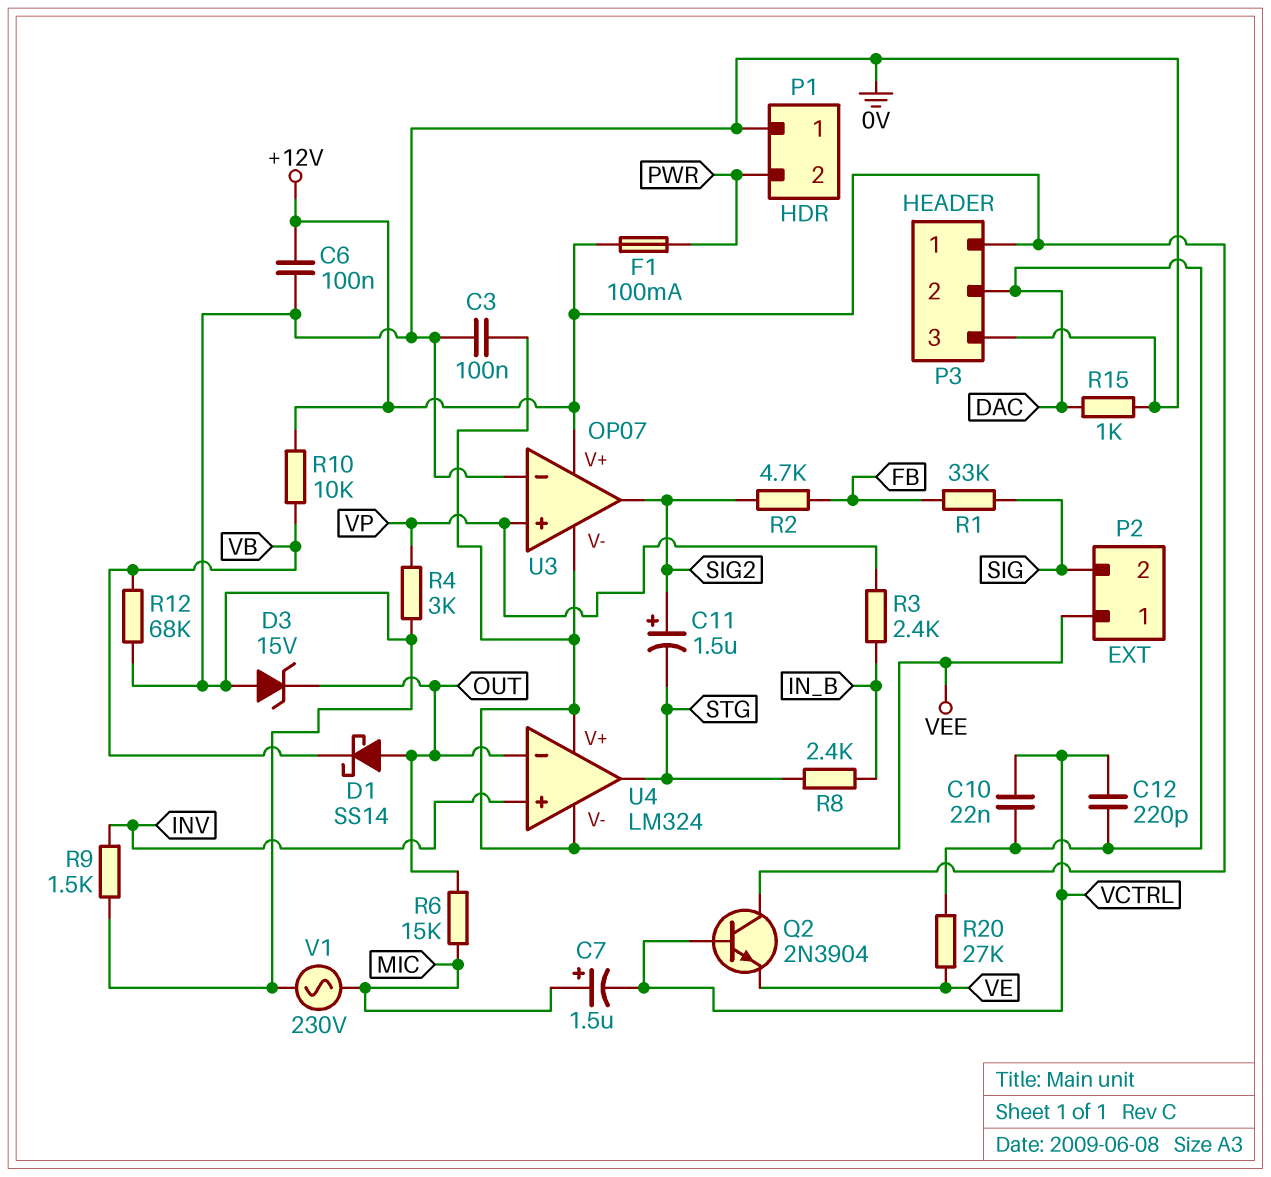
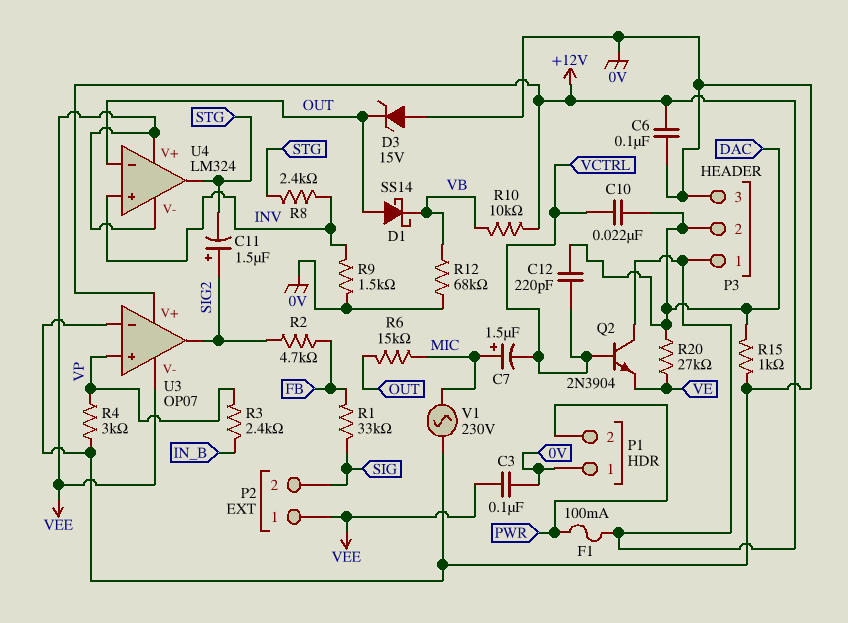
R8: 2.4k (IN_B, STG) -> 2.4k (INV, STG)

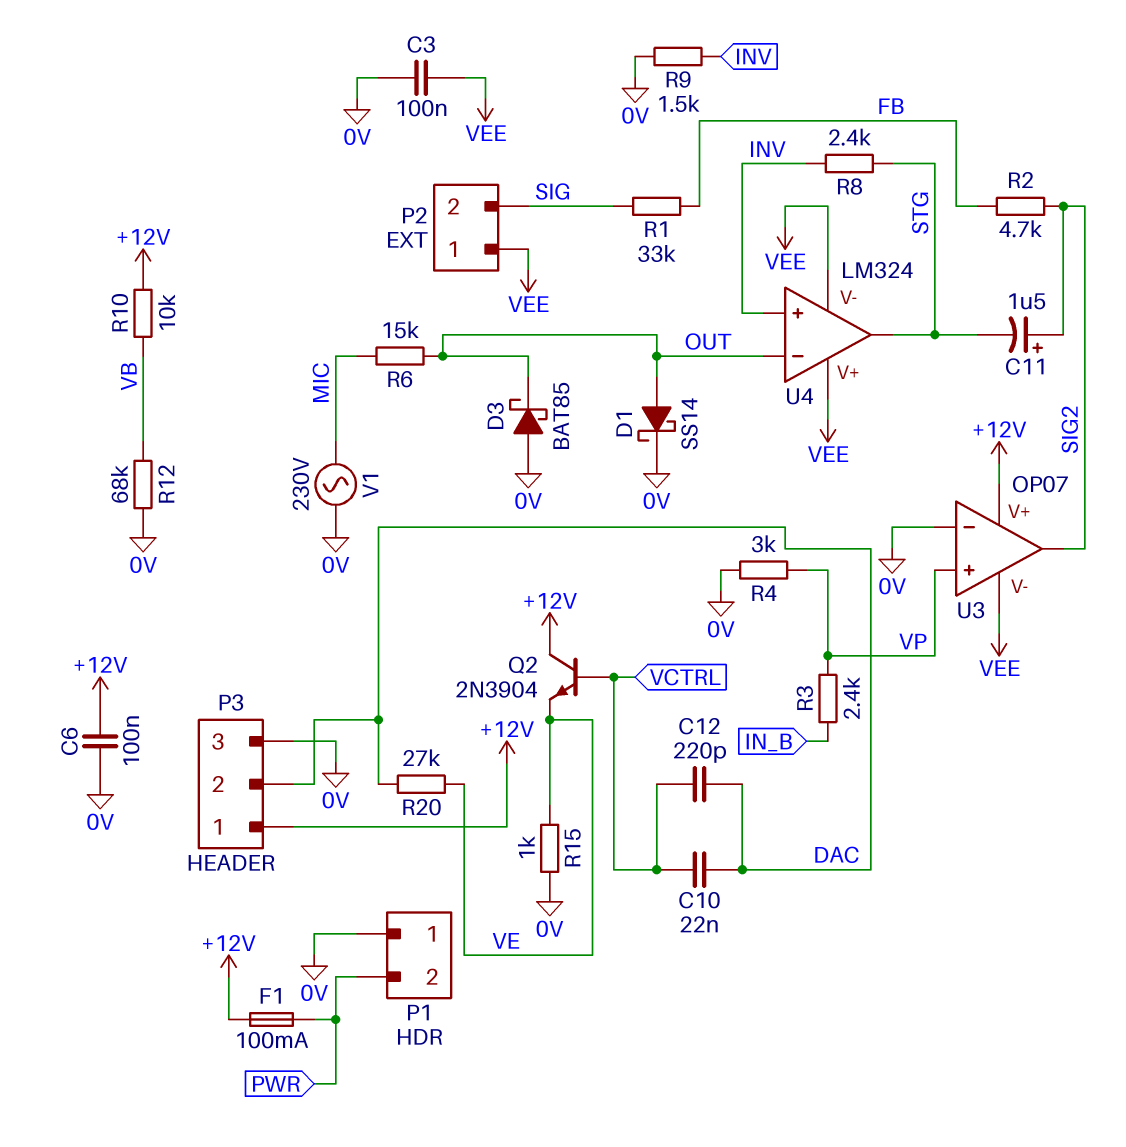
C7: 1.5uF (plus MIC, minus VCTRL) -> none
D1: schottky SS14 (A OUT, K VB) -> schottky SS14 (A OUT, K 0V)
D3: zener 15V (A 0V, K OUT) -> schottky BAT85 (A 0V, K OUT)
R15: 1k (0V, DAC) -> 1k (0V, VE)

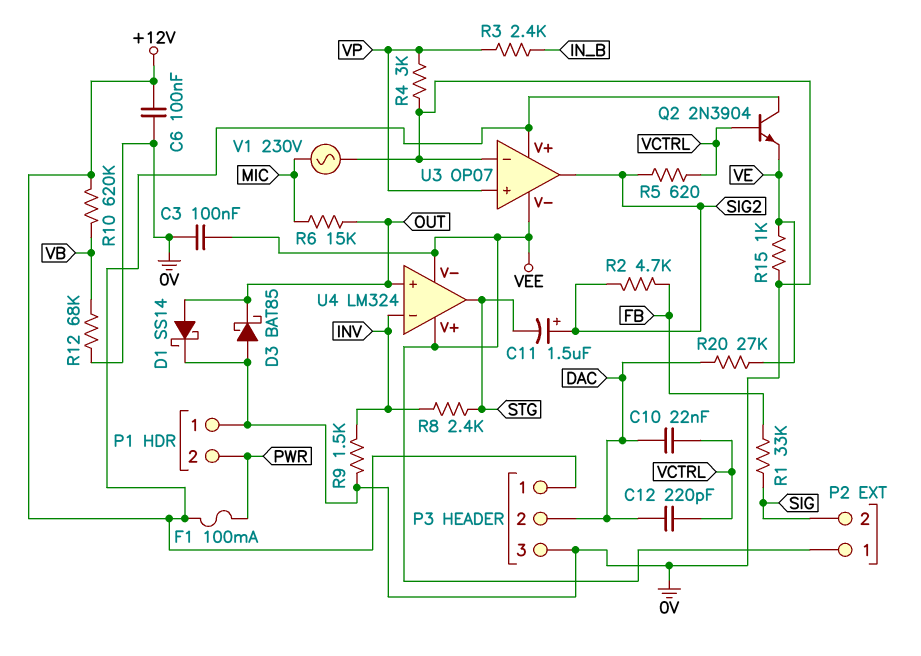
R5: none -> 620 (SIG2, VCTRL)
R10: 10k (+12V, VB) -> 620k (+12V, VB)
U4 pin in+: INV -> OUT
U4 pin in-: OUT -> INV

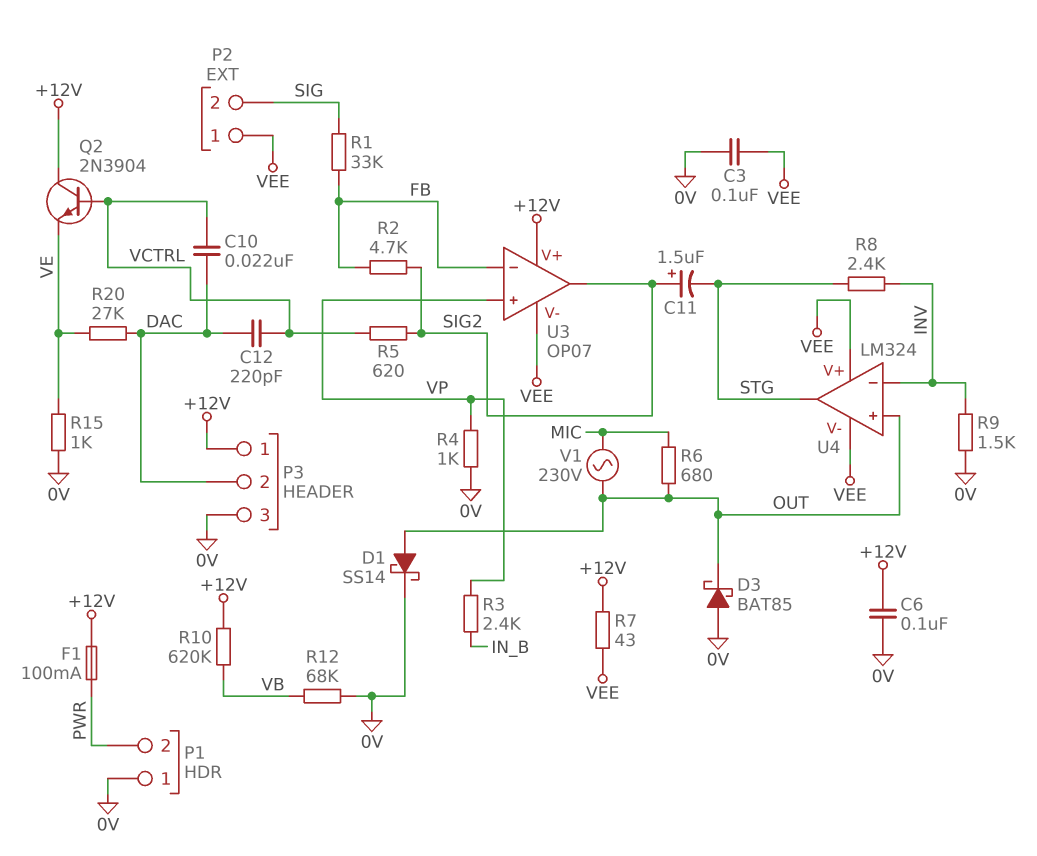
R4: 3k (0V, VP) -> 1k (0V, VP)
R6: 15k (MIC, OUT) -> 680 (MIC, OUT)
R7: none -> 43 (+12V, VEE)
U3 pin in-: 0V -> FB
V1: AC 230V (0V, MIC) -> AC 230V (MIC, OUT)

